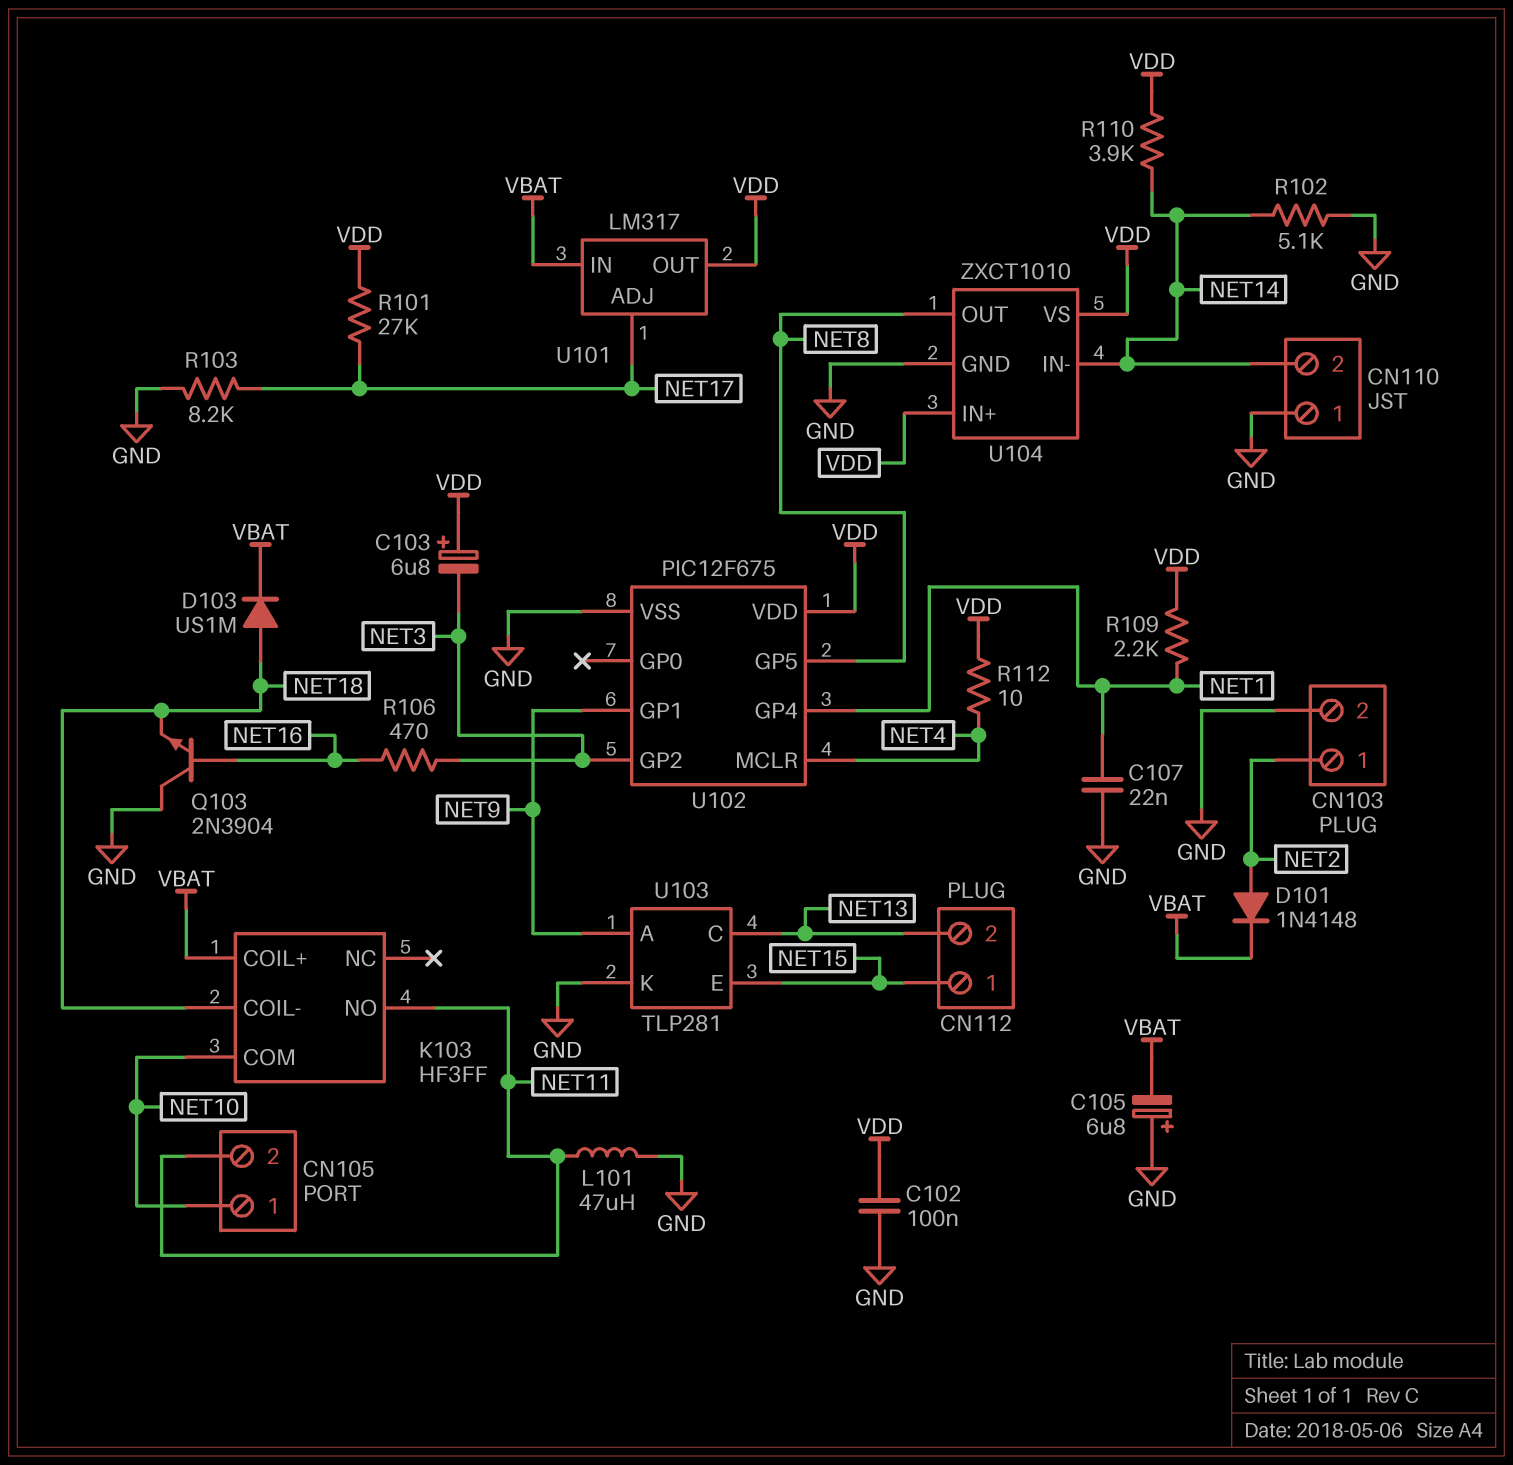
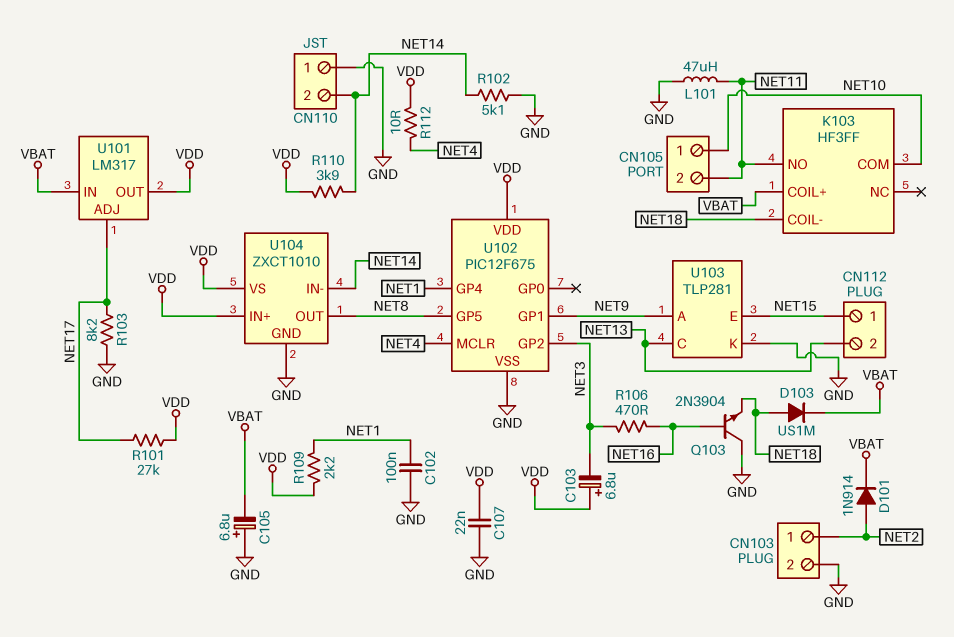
C102: 100nF (GND, VDD) -> 100nF (GND, NET1)
C107: 22nF (GND, NET1) -> 22nF (GND, VDD)
D101: diode 1N4148 (A NET2, K VBAT) -> diode 1N914 (A NET2, K VBAT)

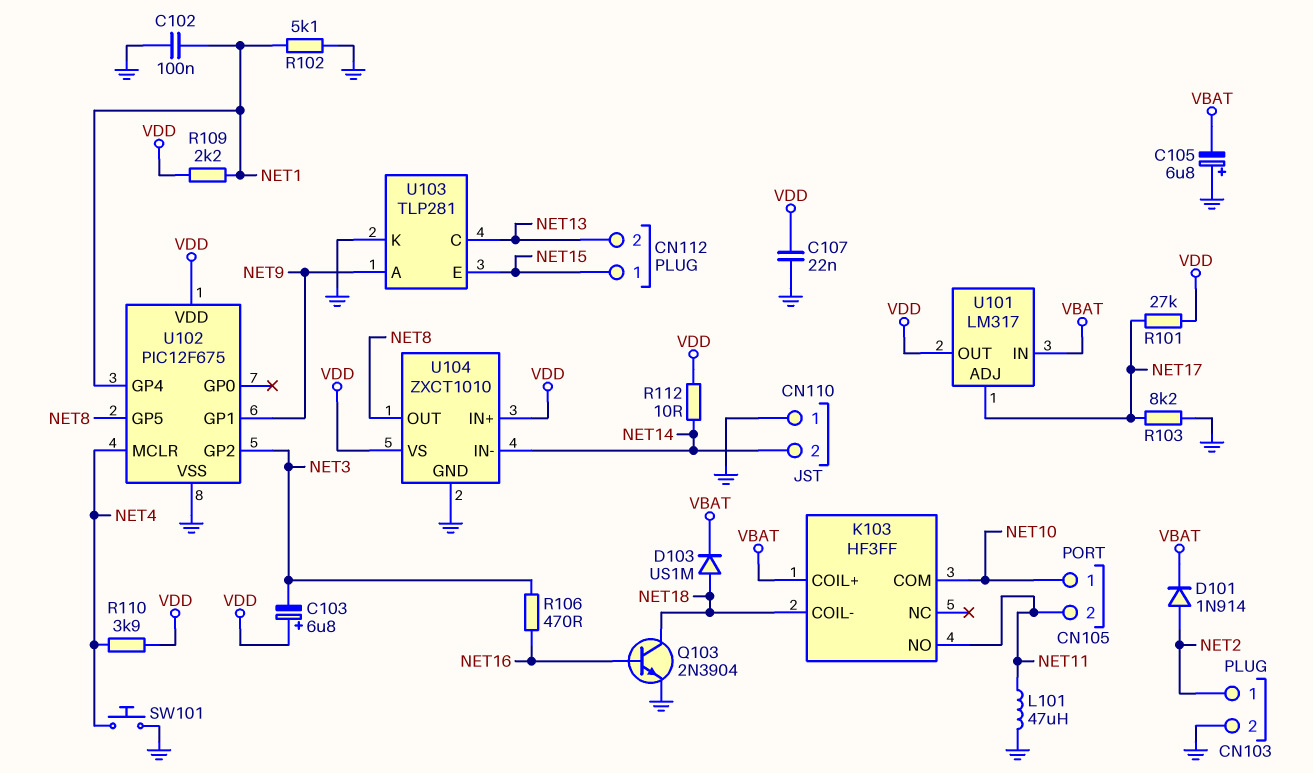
Q103: NPN 2N3904 (B NET16, C GND, E NET18) -> NPN 2N3904 (B NET16, C NET18, E GND)
R102: 5.1k (GND, NET14) -> 5.1k (GND, NET1)
R110: 3.9k (NET14, VDD) -> 3.9k (NET4, VDD)
R112: 10 (NET4, VDD) -> 10 (NET14, VDD)
SW101: none -> button (GND, NET4)

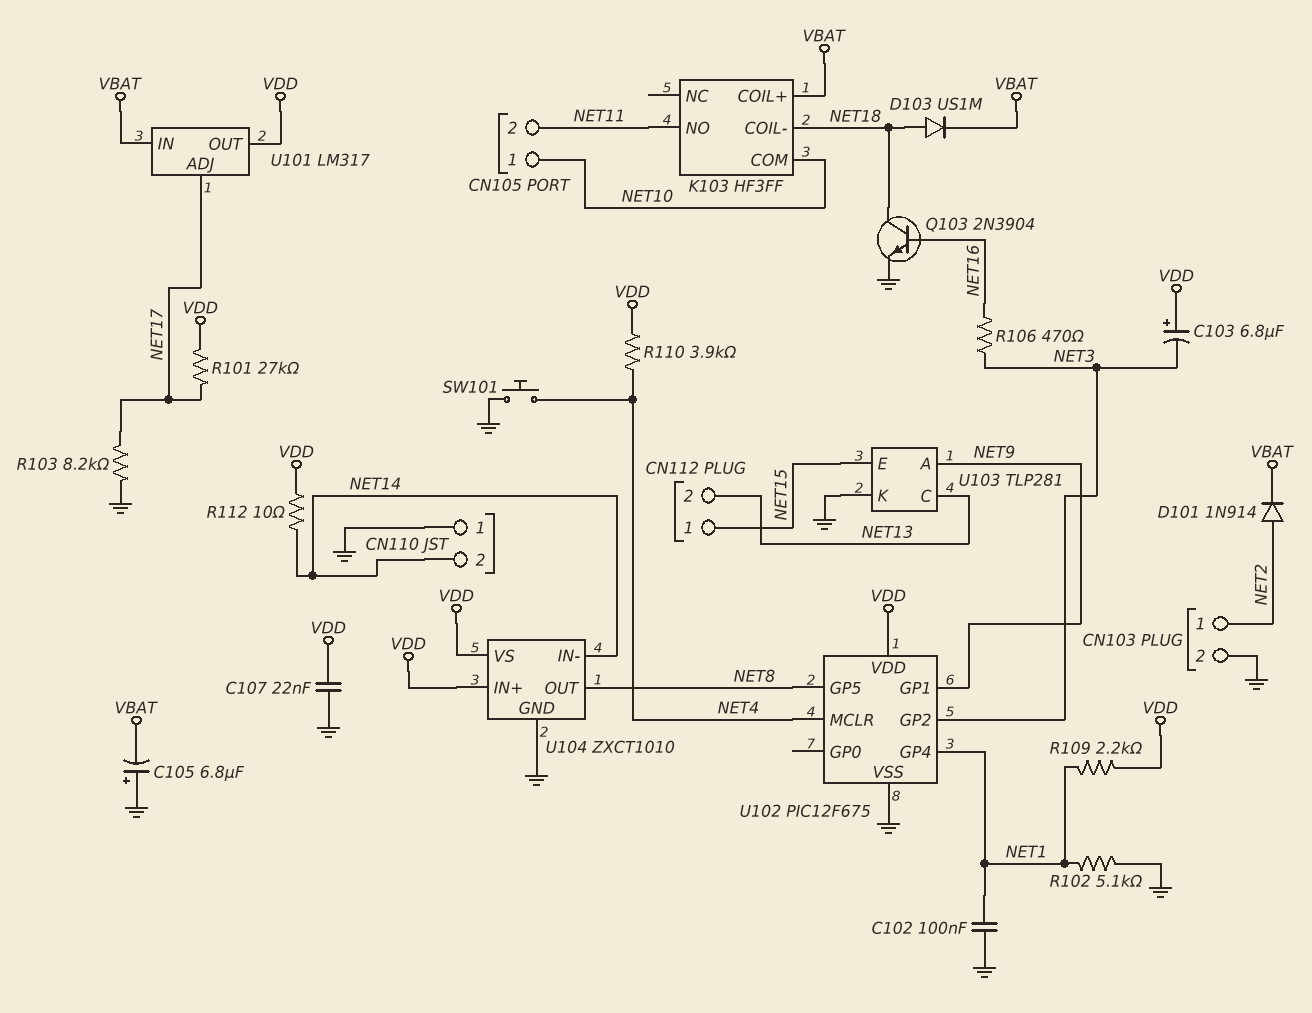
L101: 47uH (GND, NET11) -> none

